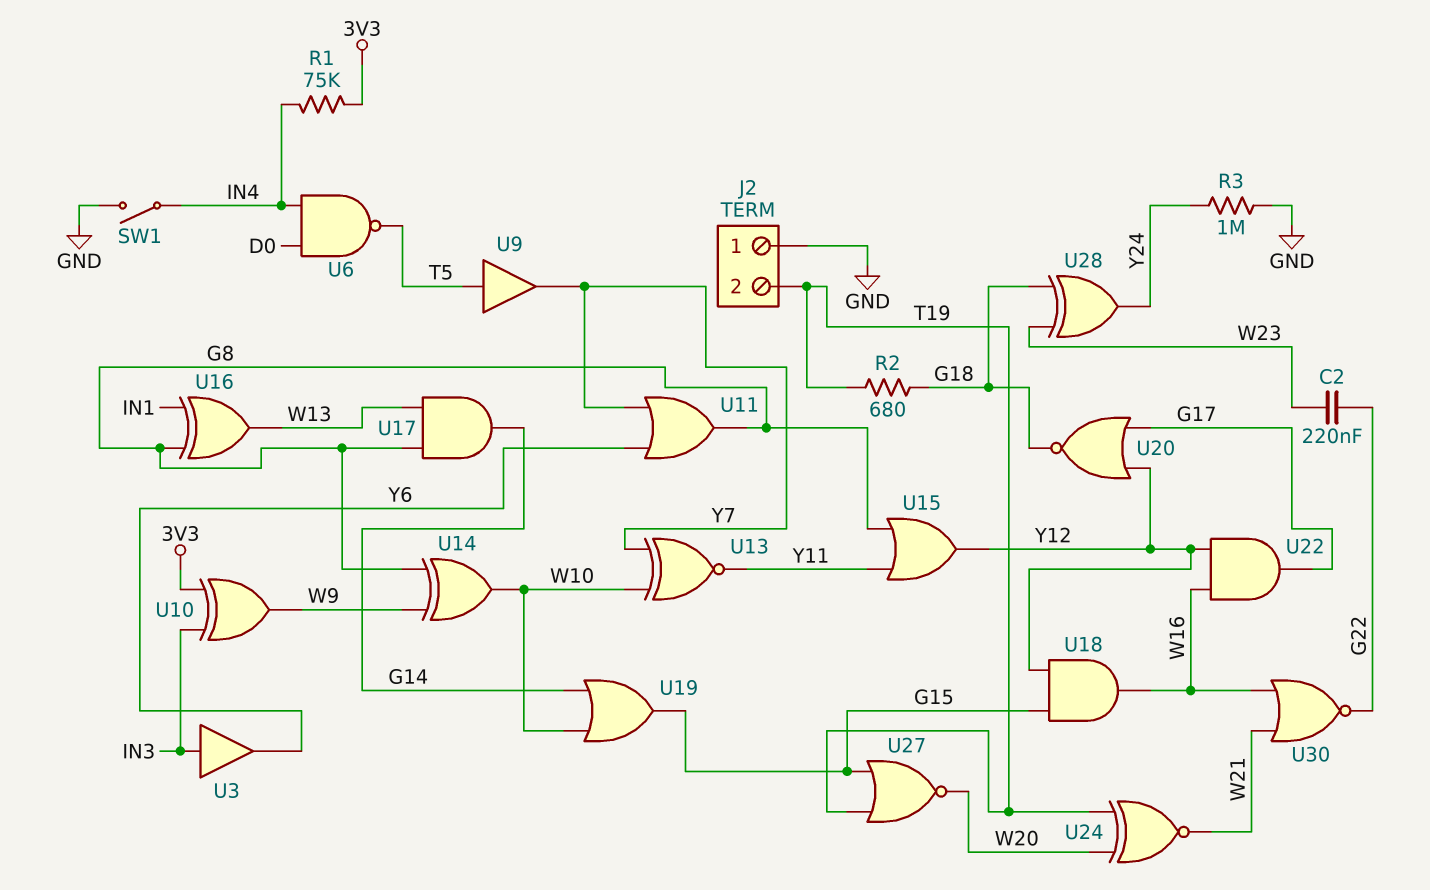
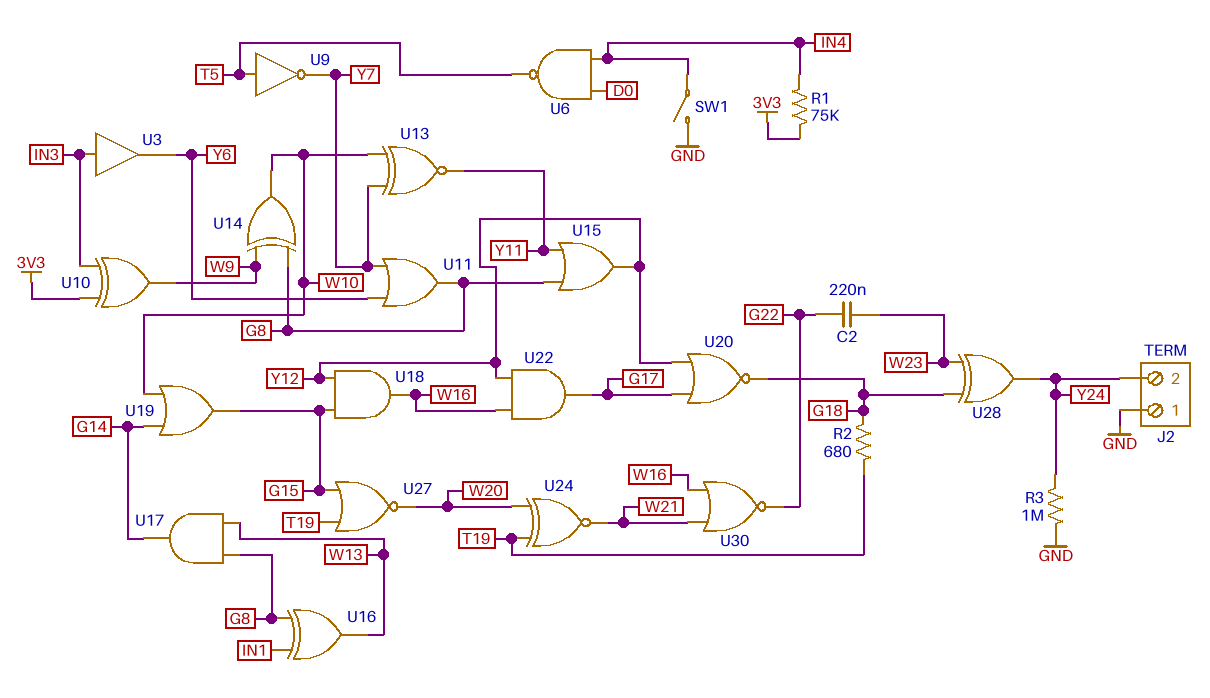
J2 pin 2: T19 -> Y24
U9: buffer (in T5, out Y7) -> NOT (in T5, out Y7)

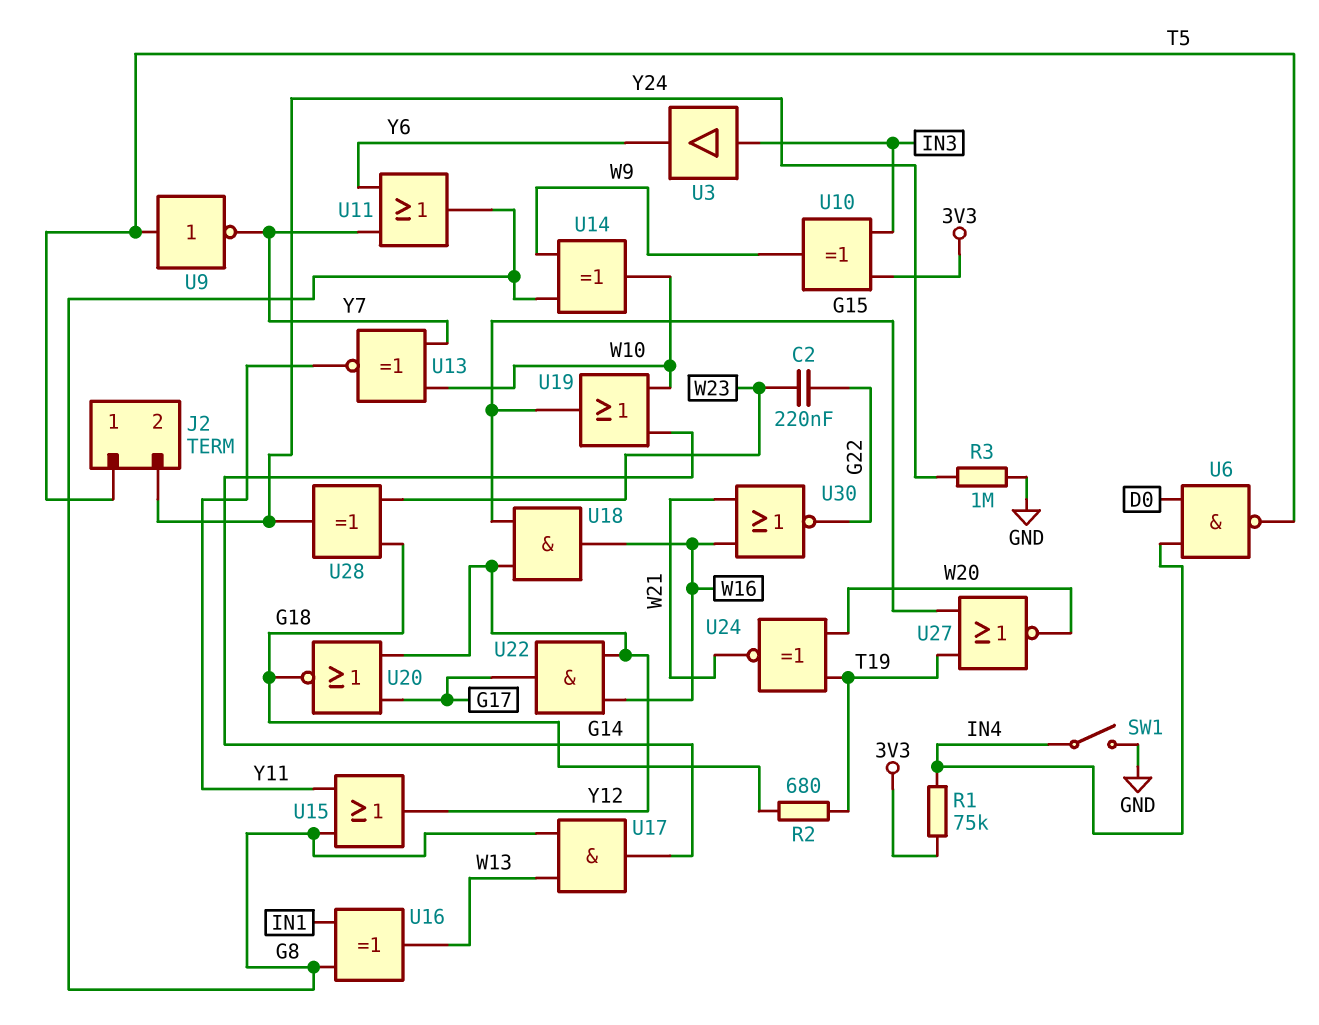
J2 pin 1: GND -> T5

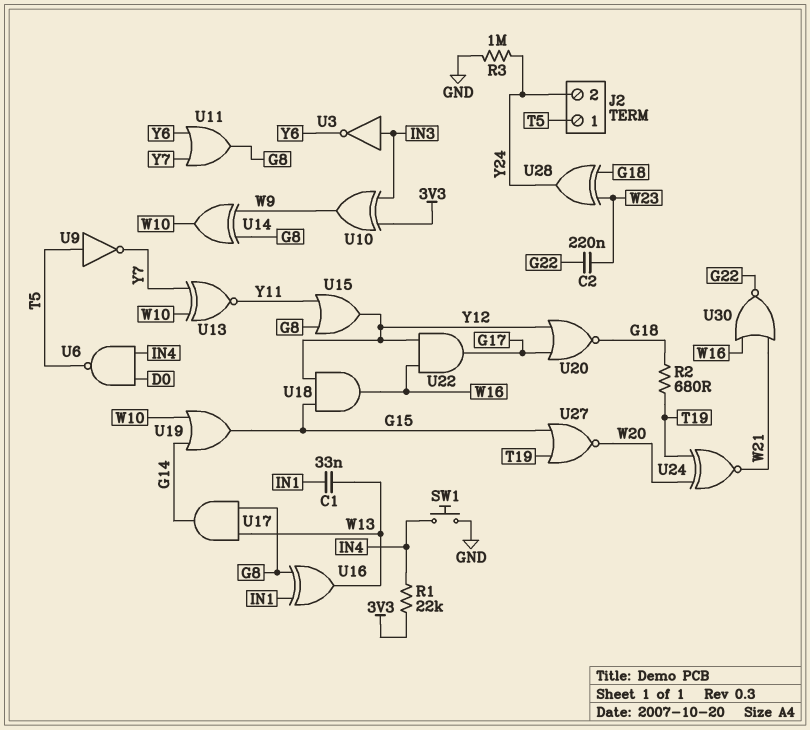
C1: none -> 33nF (IN1, W13)
R1: 75k (3V3, IN4) -> 22k (3V3, IN4)
SW1: switch (GND, IN4) -> button (GND, IN4)
U3: buffer (in IN3, out Y6) -> NOT (in IN3, out Y6)

